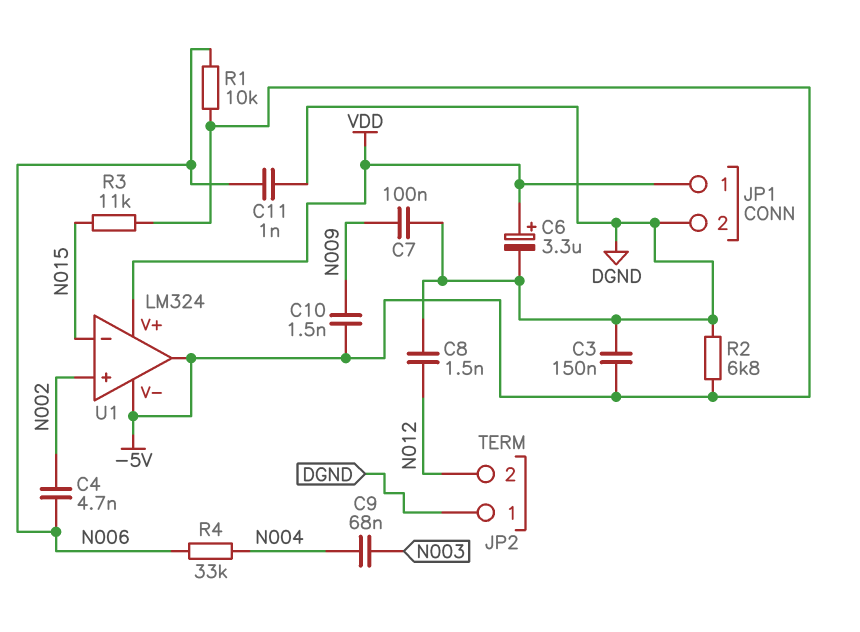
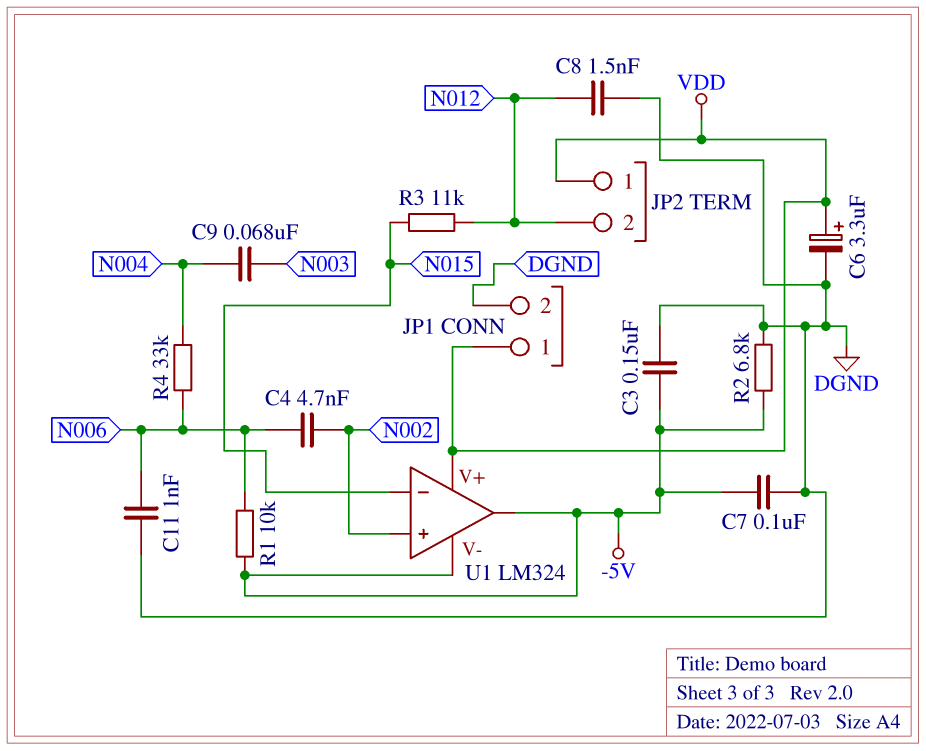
C7: 100nF (DGND, N009) -> 100nF (-5V, DGND)
C10: 1.5nF (-5V, N009) -> none
JP2 pin 1: DGND -> VDD
R3: 11k (-5V, N015) -> 11k (N012, N015)

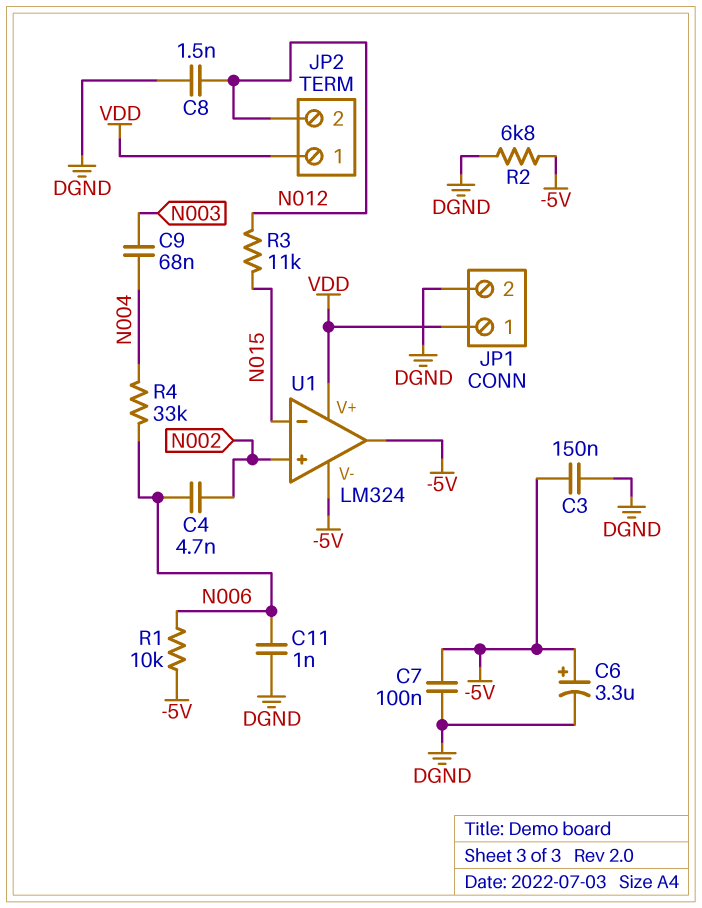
C6: 3.3uF (plus VDD, minus DGND) -> 3.3uF (plus -5V, minus DGND)

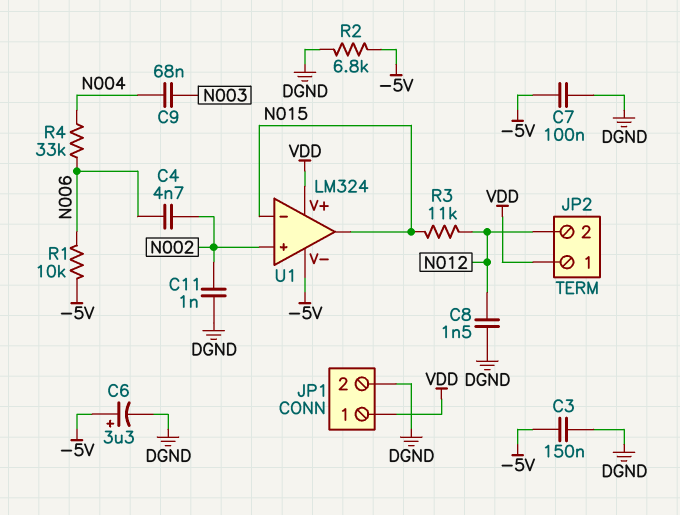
C11: 1nF (DGND, N006) -> 1nF (DGND, N002)
U1 pin out: -5V -> N015

